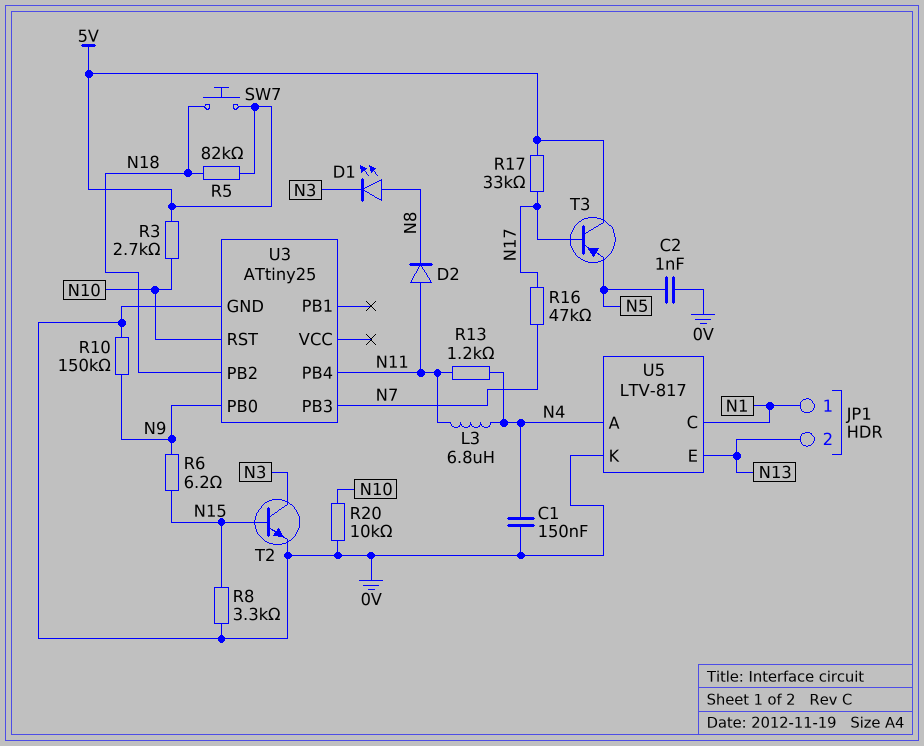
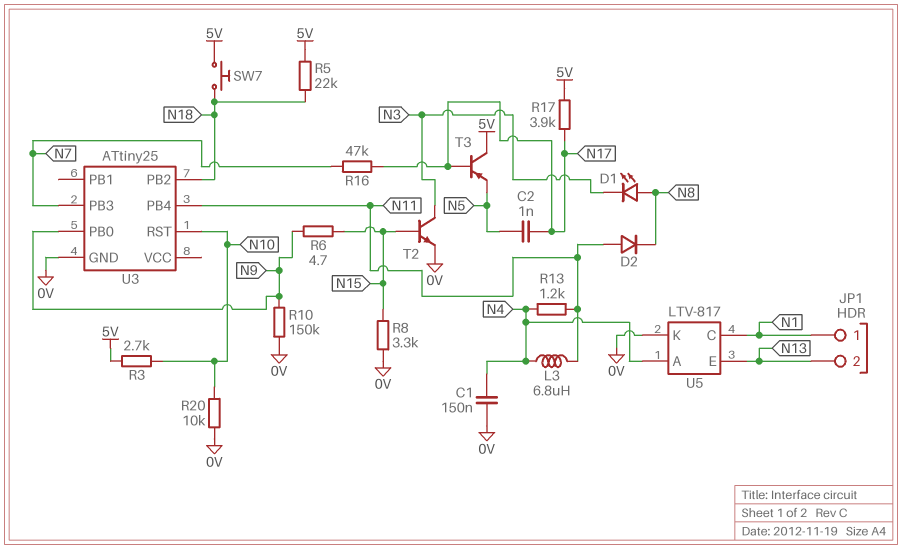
C2: 1nF (0V, N5) -> 1nF (N5, N17)
R5: 82k (5V, N18) -> 22k (5V, N18)
R6: 6.2 (N9, N15) -> 4.7 (N9, N15)
R17: 33k (5V, N17) -> 3.9k (5V, N17)

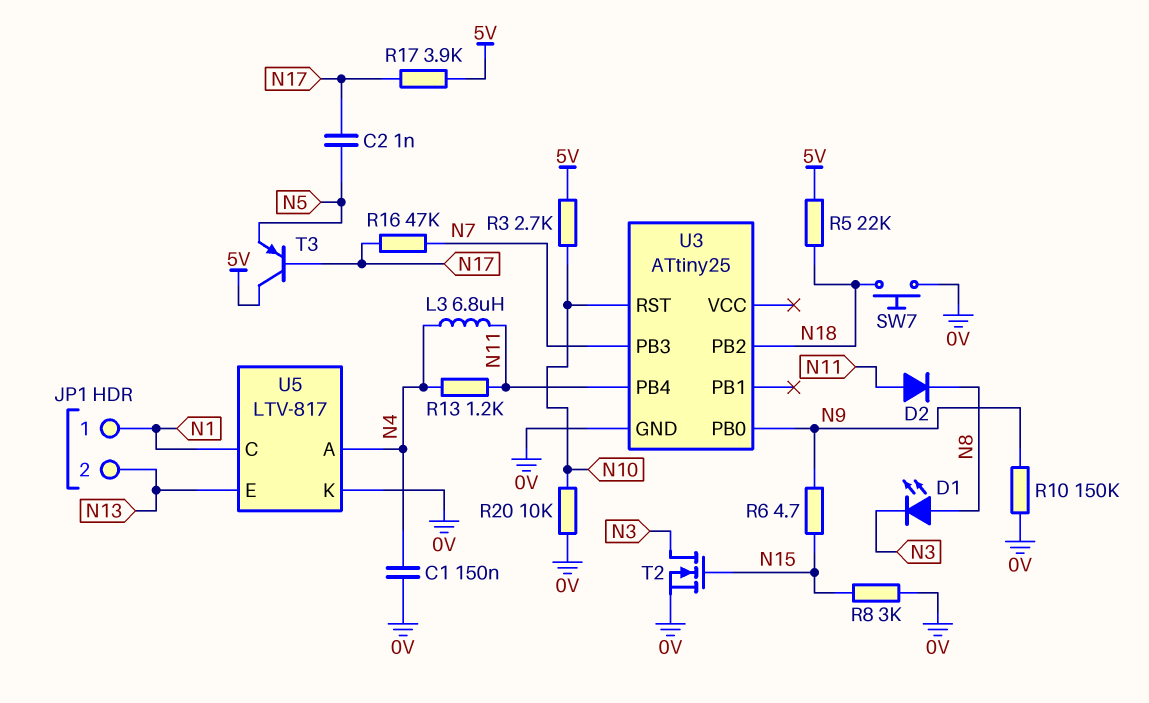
R8: 3.3k (0V, N15) -> 3k (0V, N15)
SW7: button (5V, N18) -> button (0V, N18)
T2: NPN (B N15, C N3, E 0V) -> NMOS (G N15, D N3, S 0V)

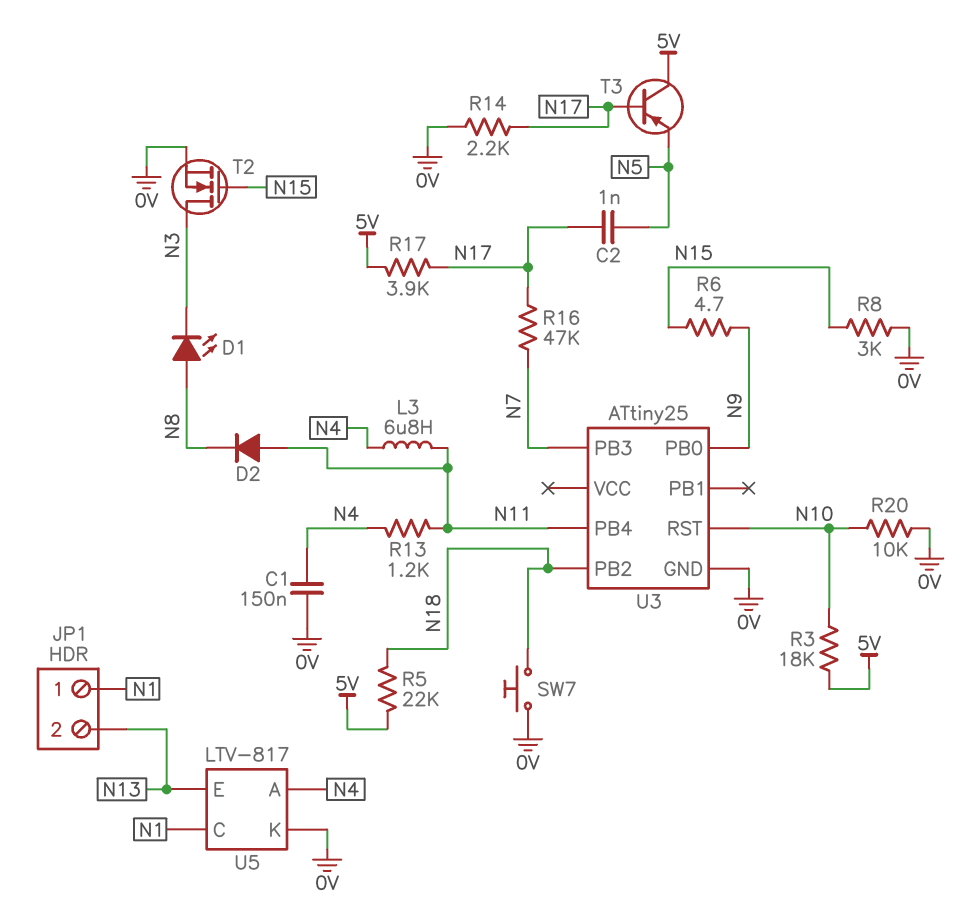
R3: 2.7k (5V, N10) -> 18k (5V, N10)
R10: 150k (0V, N9) -> none
R14: none -> 2.2k (0V, N17)

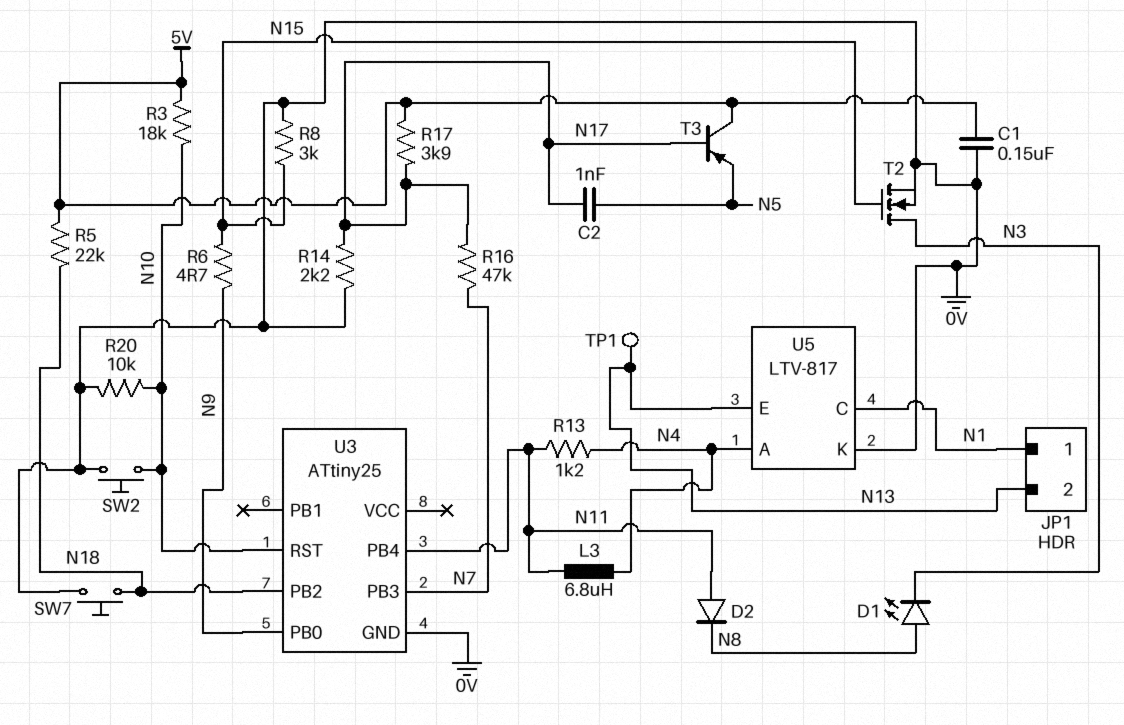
C1: 150nF (0V, N4) -> 150nF (0V, 5V)
SW2: none -> button (0V, N10)
TP1: none -> test point (N13)

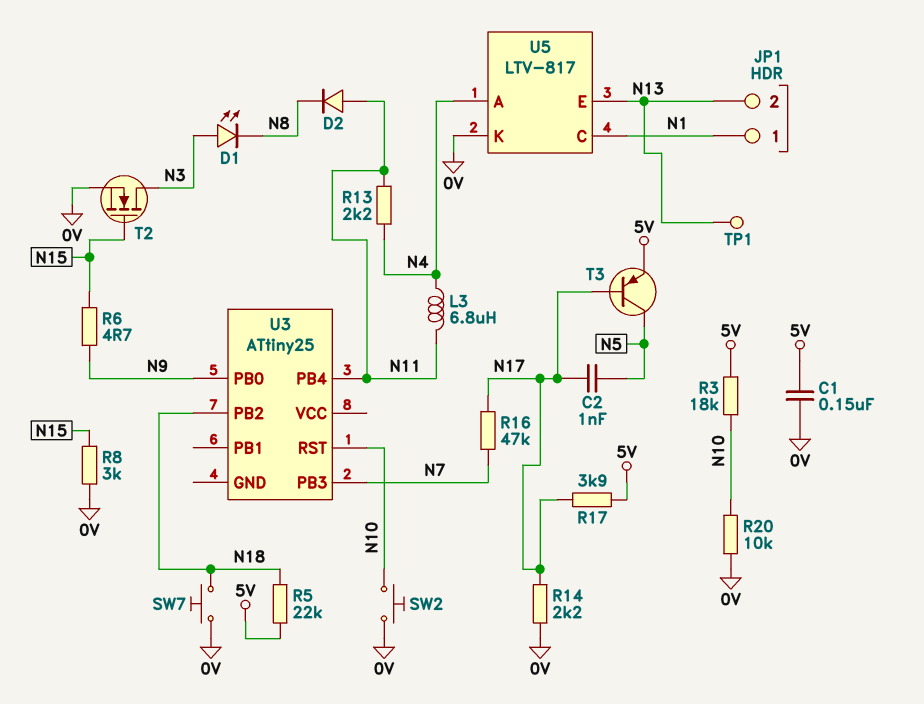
D1: LED (A N8, K N3) -> LED (A N3, K N8)
R13: 1.2k (N4, N11) -> 2.2k (N4, N11)
T3: PNP (B N17, C 5V, E N5) -> PNP (B N17, C N5, E 5V)
U3 pin GND: 0V -> none

